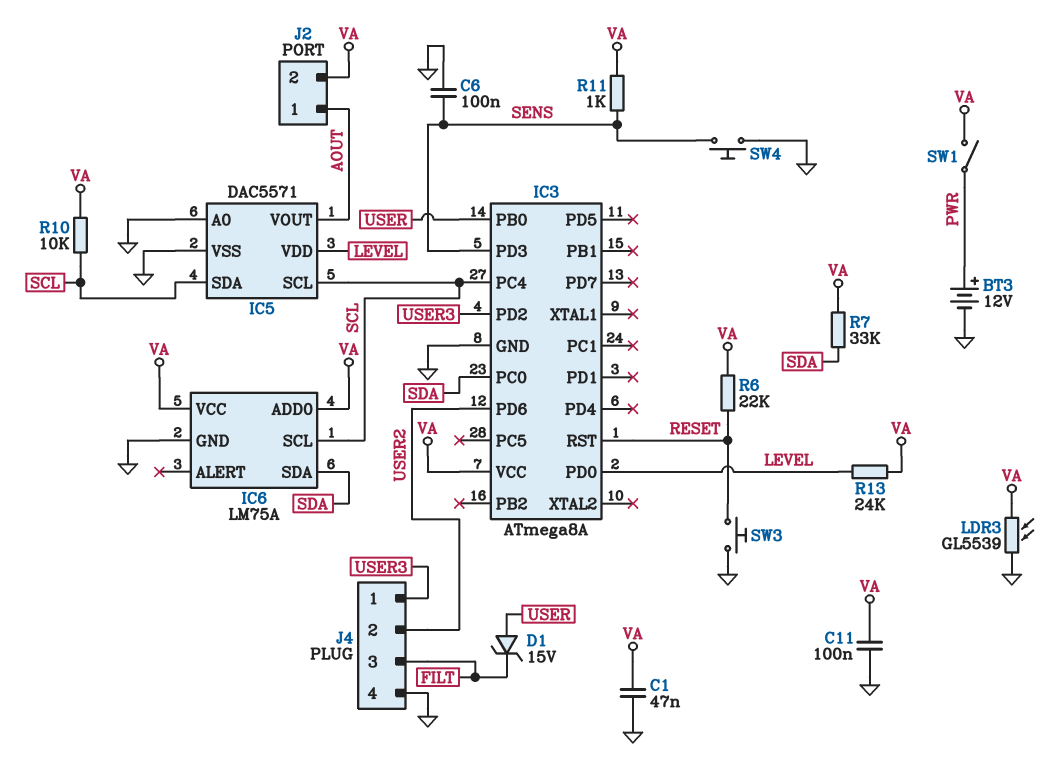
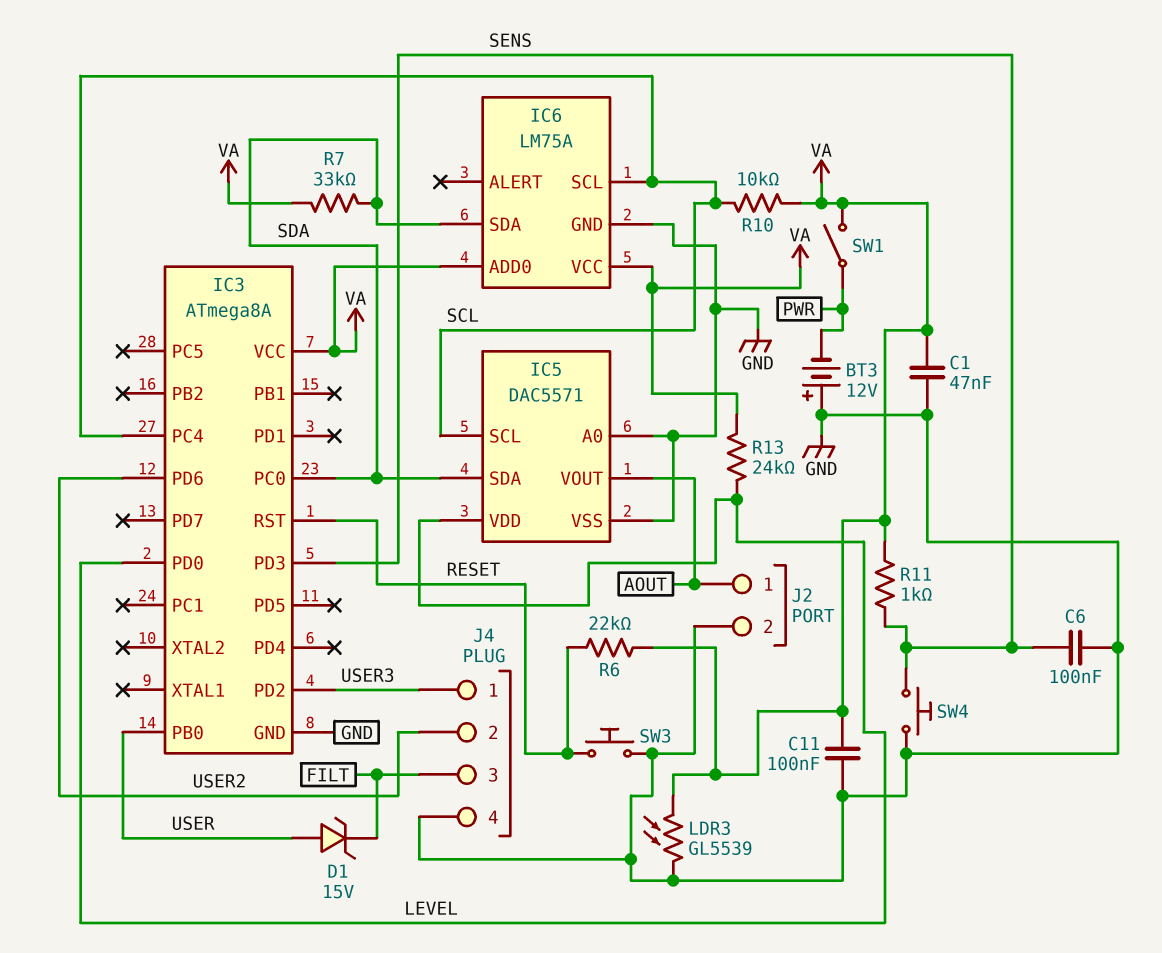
BT3: 12V (plus PWR, minus GND) -> 12V (plus GND, minus PWR)
IC5 pin SDA: SCL -> SDA
J2 pin 2: VA -> GND

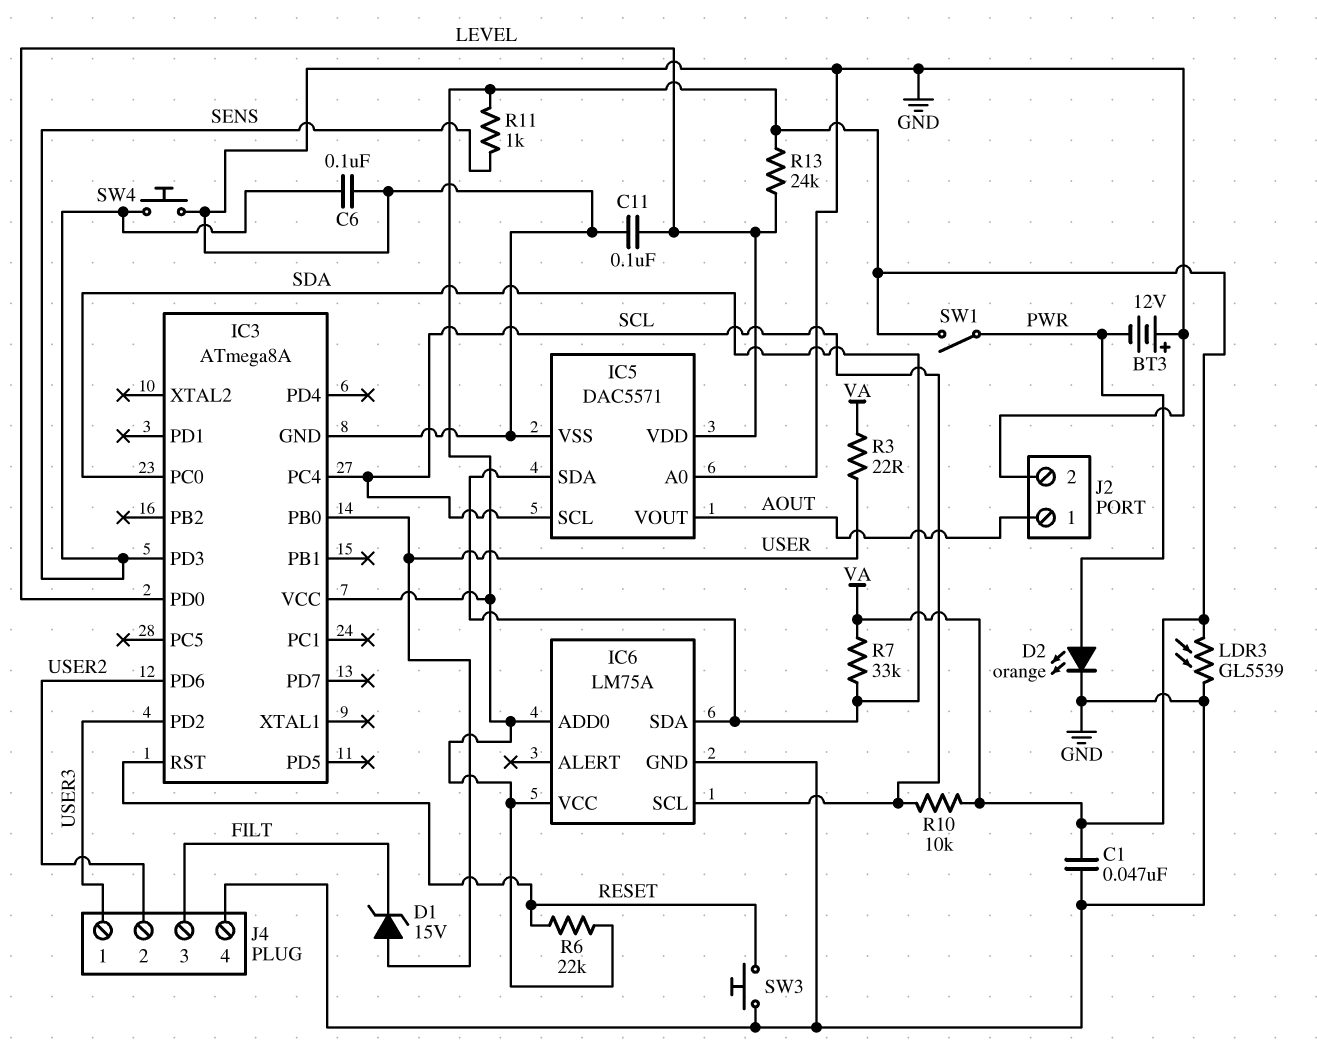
C11: 100nF (GND, VA) -> 100nF (GND, LEVEL)
D2: none -> LED orange (A PWR, K GND)
R3: none -> 22 (USER, VA)

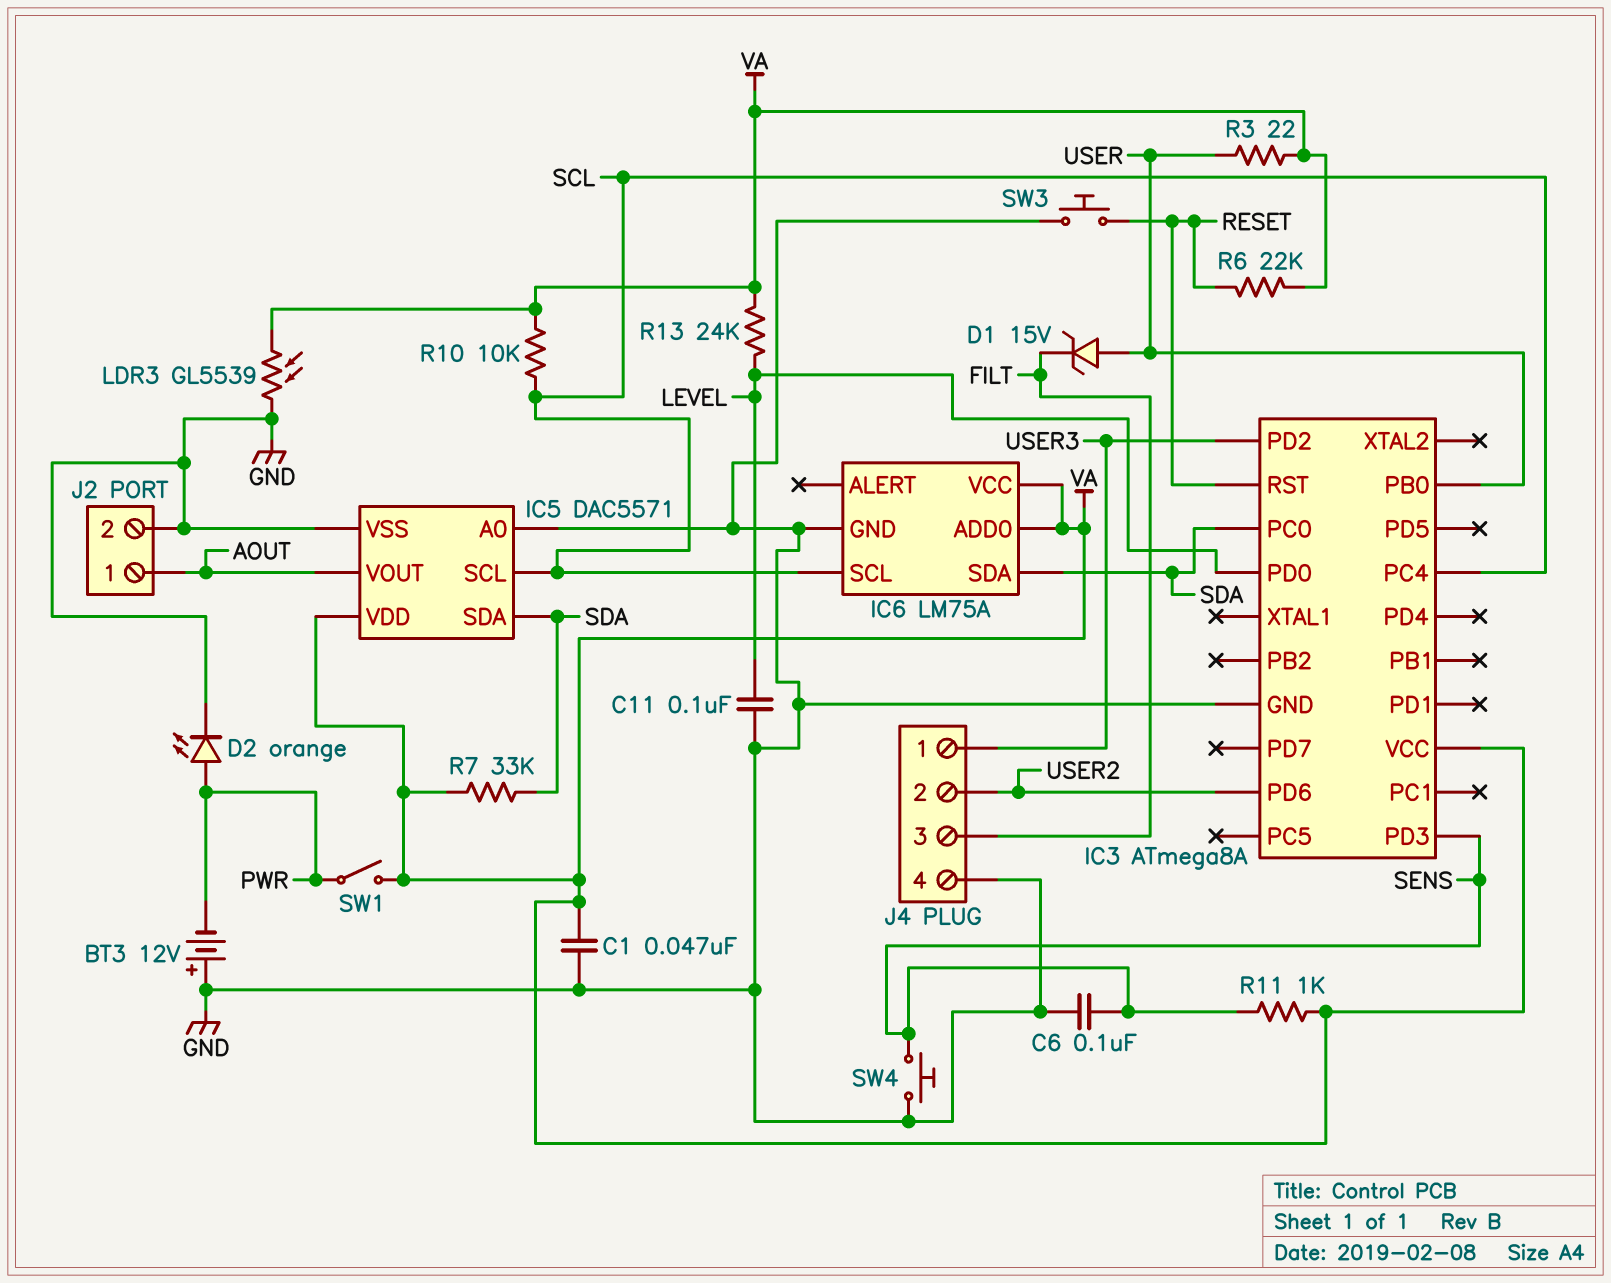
IC5 pin VDD: LEVEL -> VA

